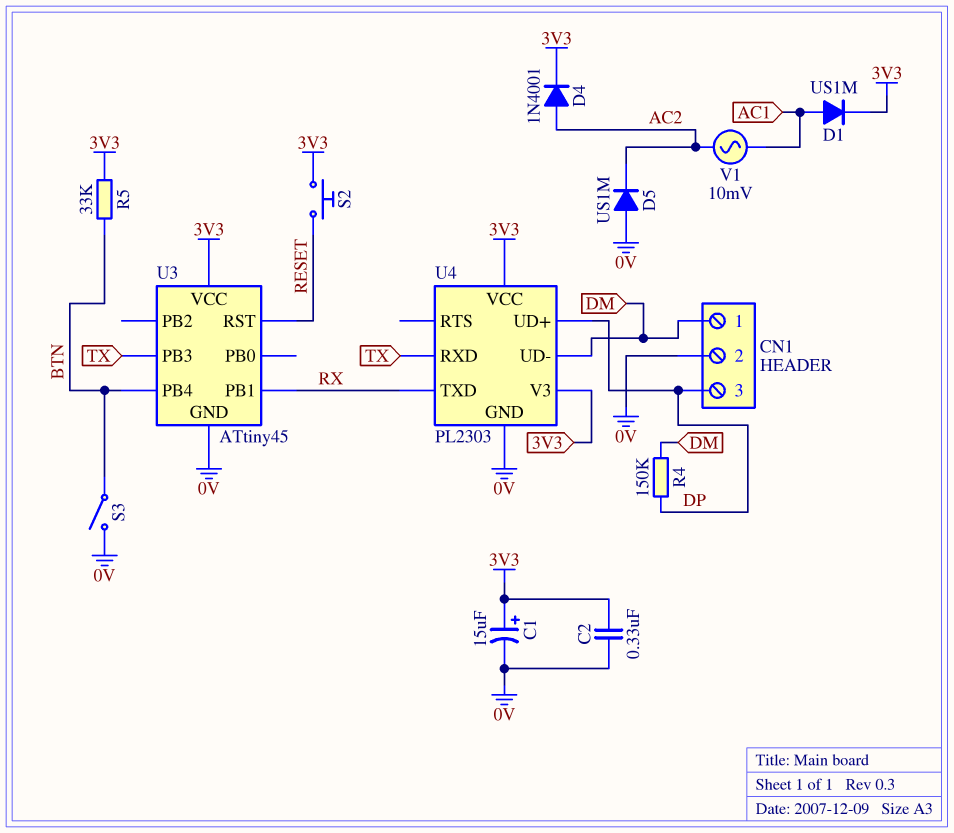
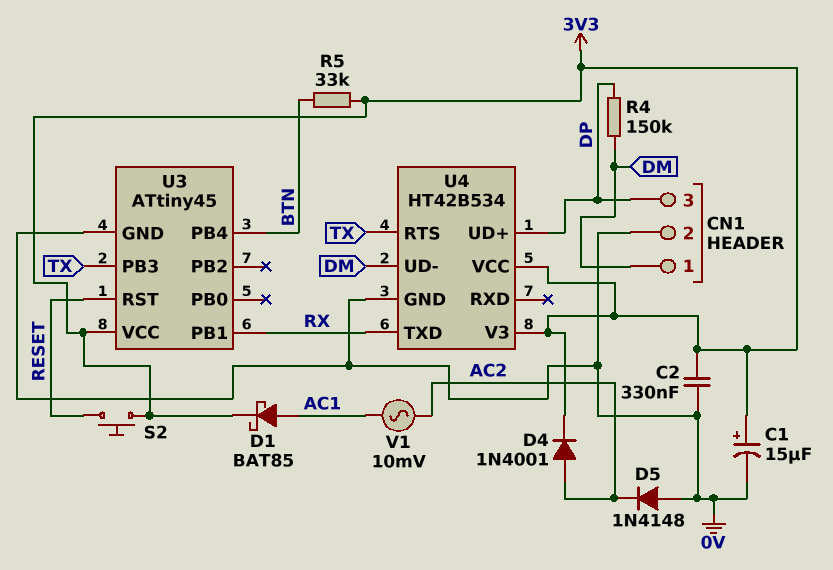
D1: diode US1M (A AC1, K 3V3) -> schottky BAT85 (A AC1, K 3V3)
D5: diode US1M (A 0V, K AC2) -> diode 1N4148 (A 0V, K AC2)
S3: switch (0V, BTN) -> none
U4: PL2303 -> HT42B534
U4 pin RTS: none -> TX
U4 pin RXD: TX -> none

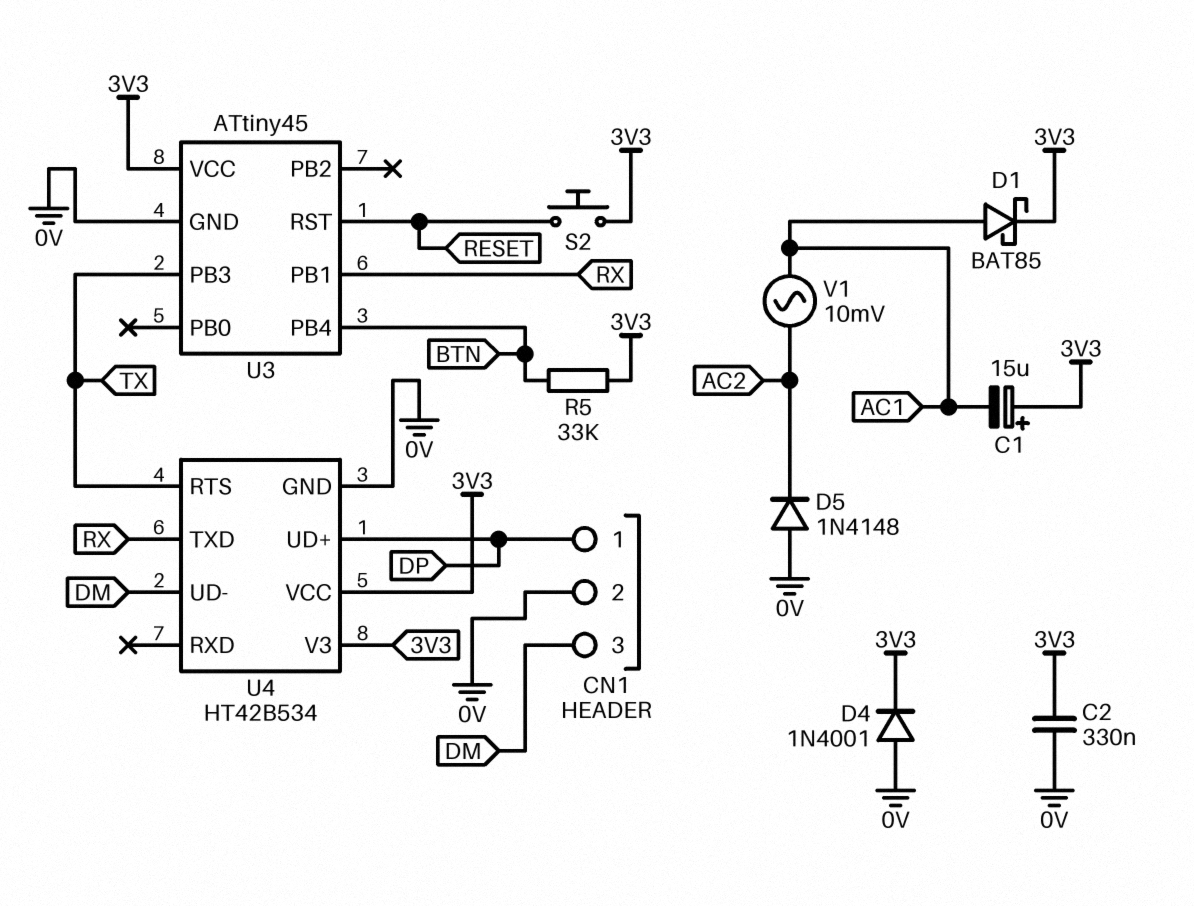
C1: 15uF (plus 3V3, minus 0V) -> 15uF (plus 3V3, minus AC1)
CN1 pin 1: DM -> DP
CN1 pin 3: DP -> DM
D4: diode 1N4001 (A AC2, K 3V3) -> diode 1N4001 (A 0V, K 3V3)
R4: 150k (DM, DP) -> none

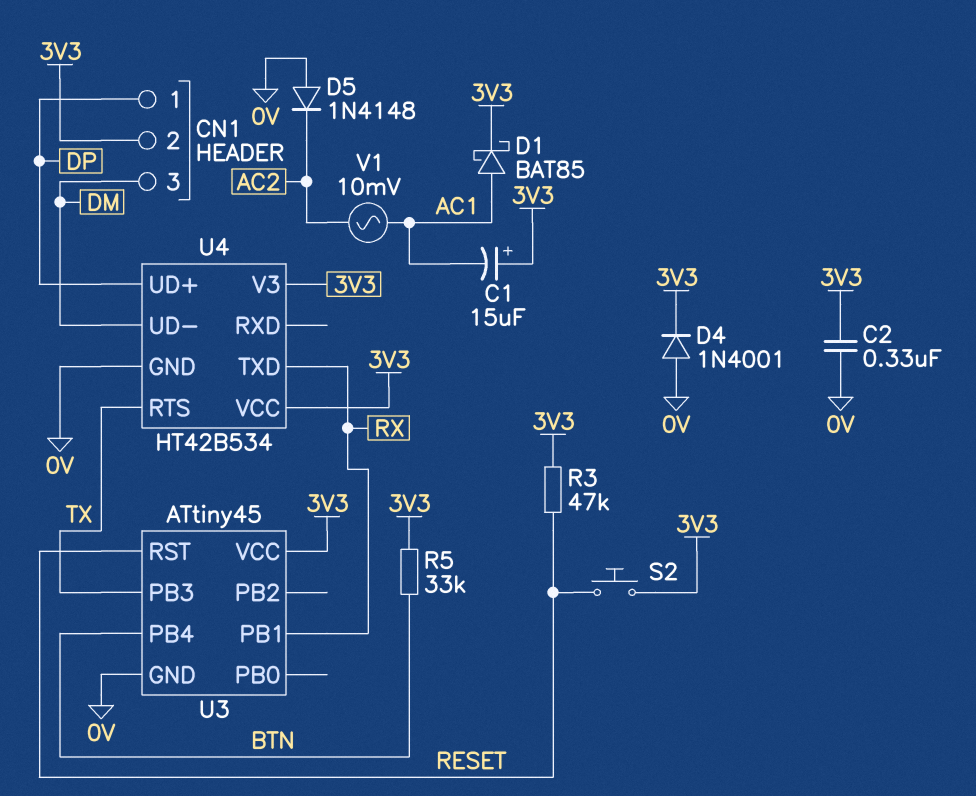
CN1 pin 2: 0V -> 3V3
R3: none -> 47k (3V3, RESET)

